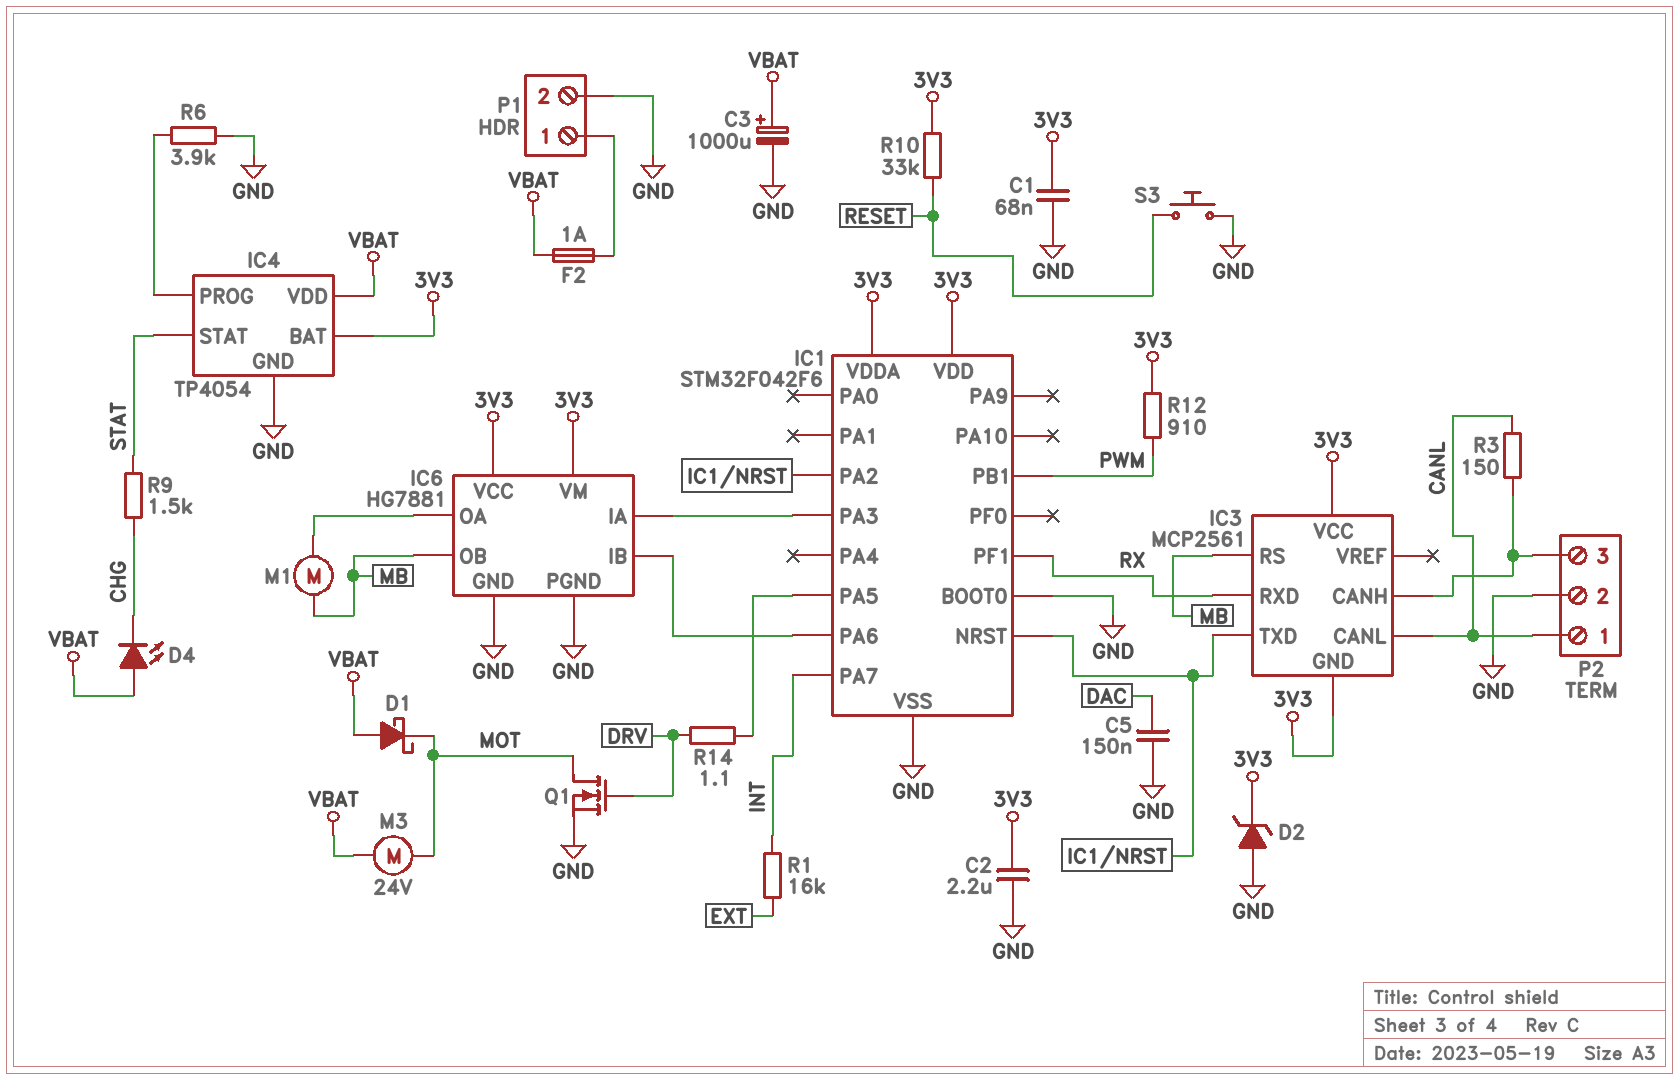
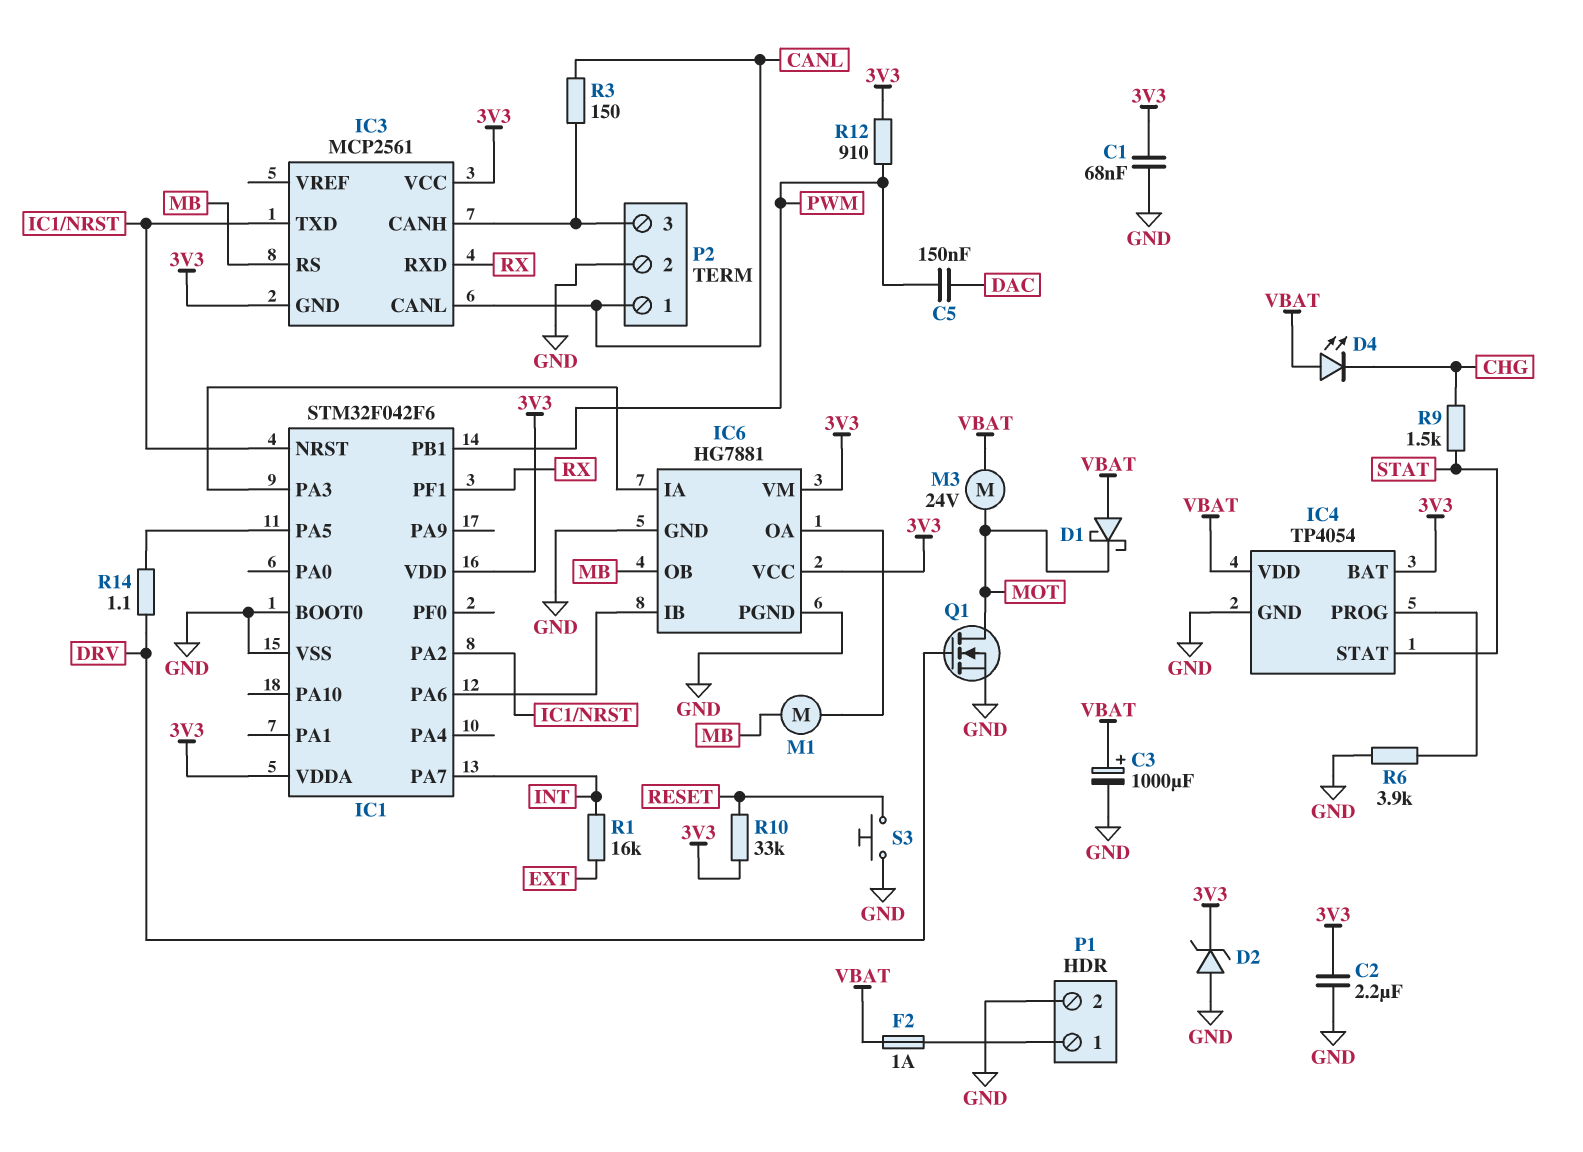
C5: 150nF (DAC, GND) -> 150nF (DAC, PWM)

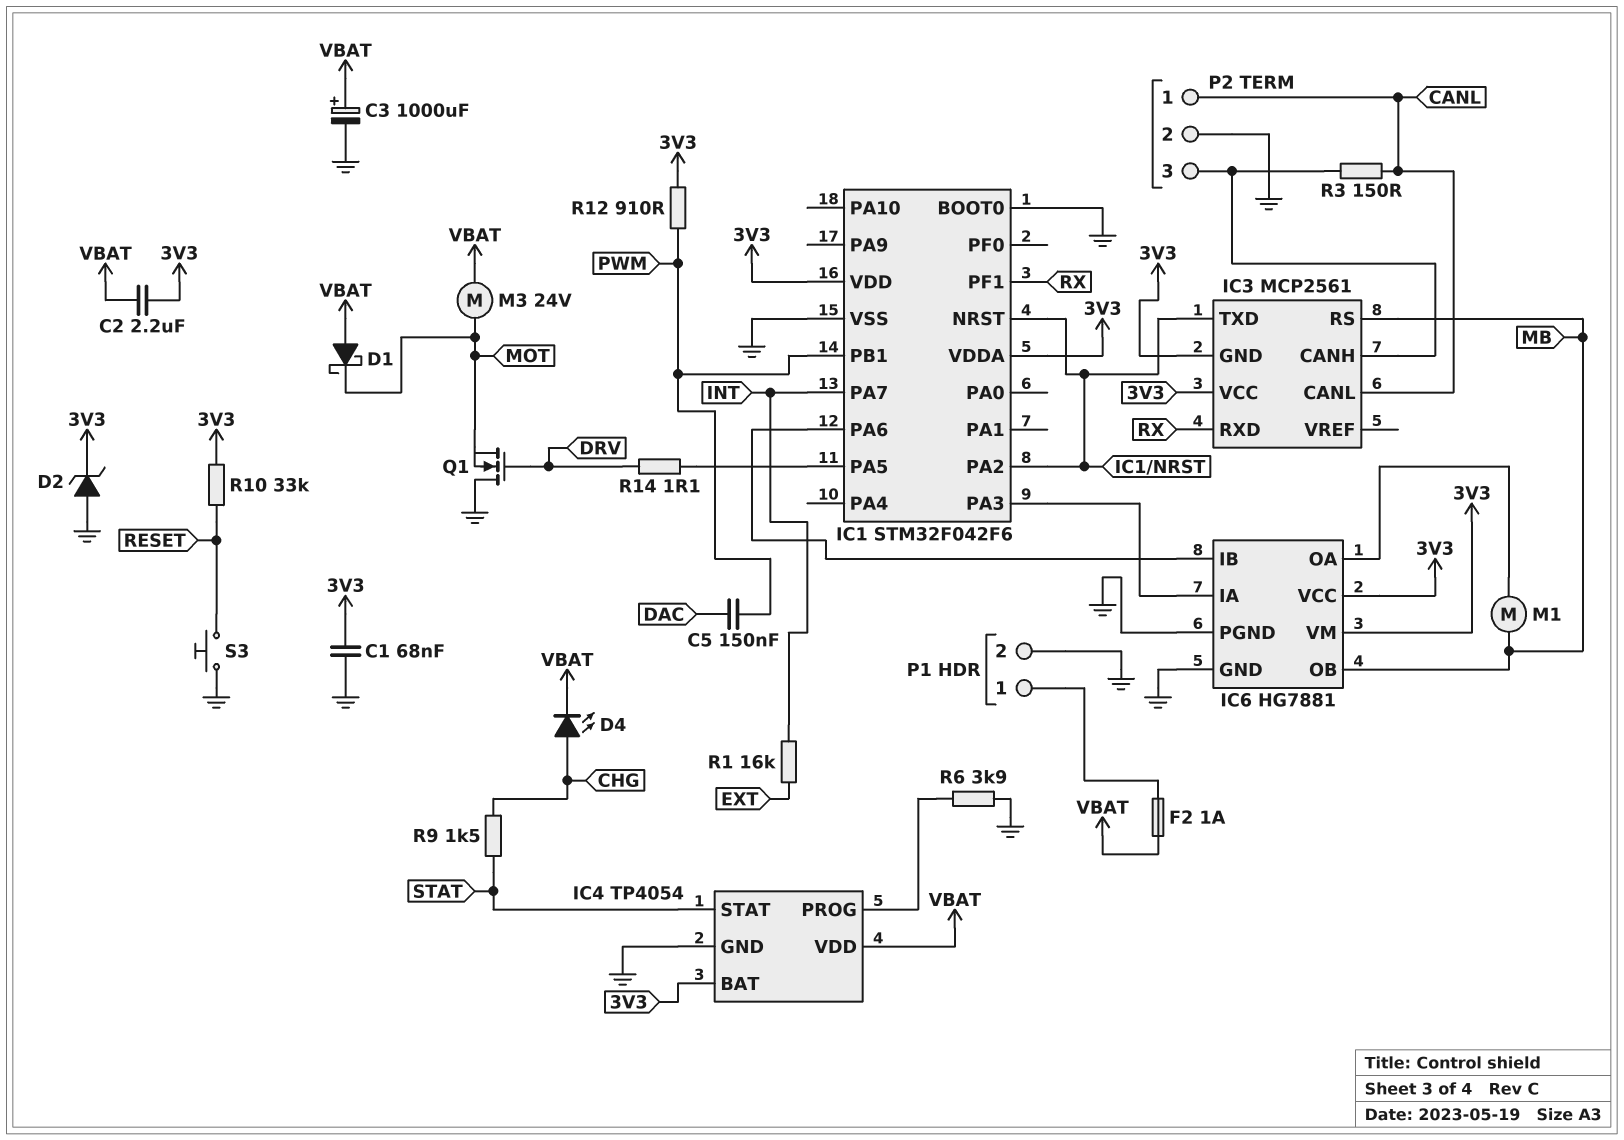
C2: 2.2uF (3V3, GND) -> 2.2uF (3V3, VBAT)
D4: LED (A VBAT, K CHG) -> LED (A CHG, K VBAT)
Q1: NMOS (G DRV, D MOT, S GND) -> NMOS (G DRV, D GND, S MOT)

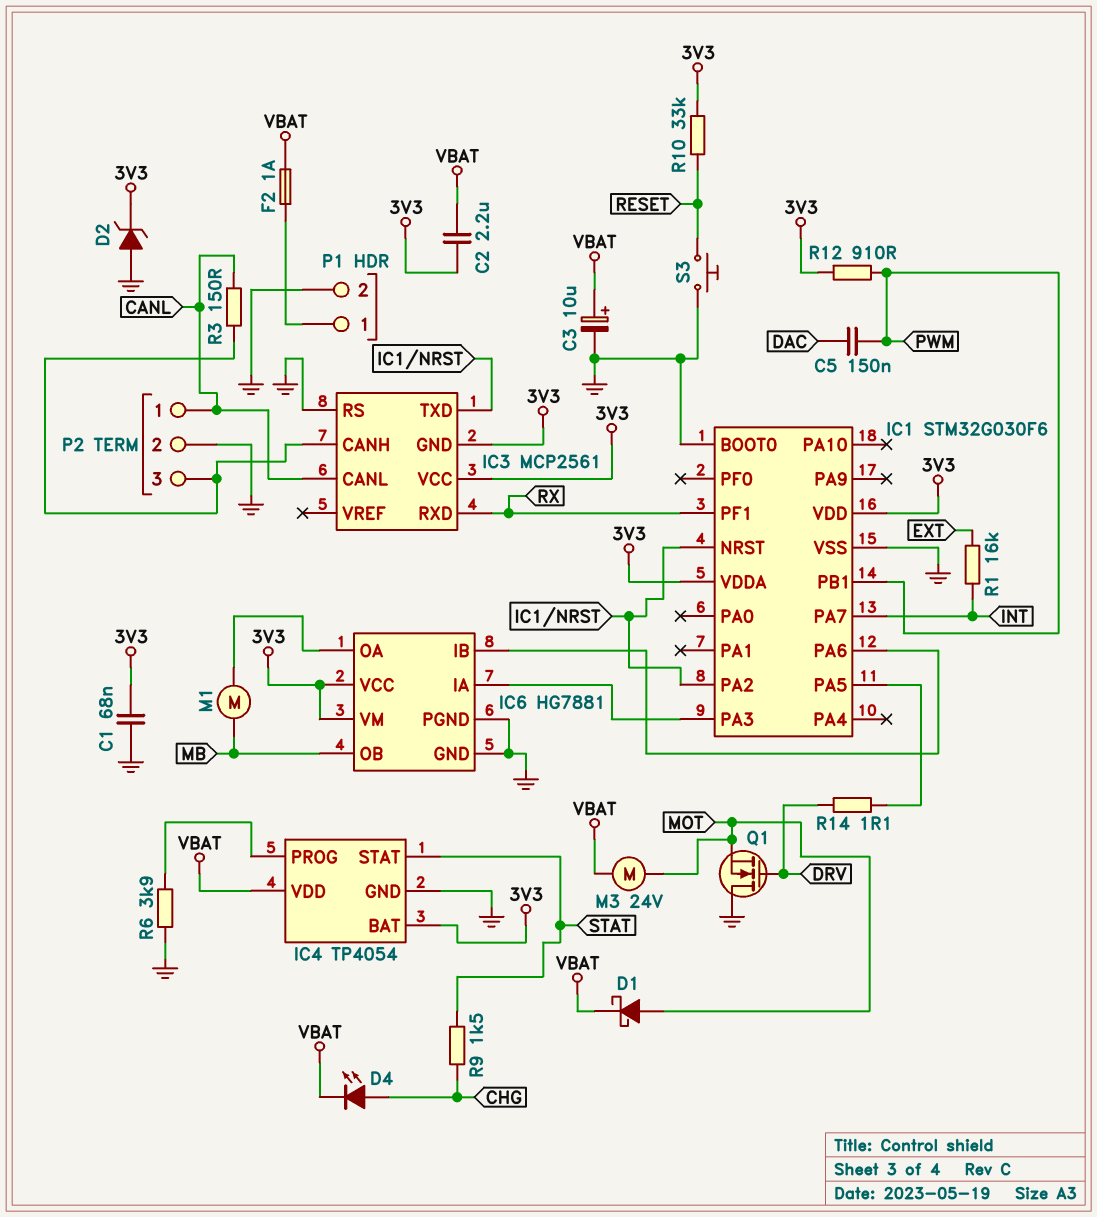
C3: 1000uF (plus VBAT, minus GND) -> 10uF (plus VBAT, minus GND)
D1: schottky (A VBAT, K MOT) -> schottky (A MOT, K VBAT)
IC1: STM32F042F6 -> STM32G030F6
IC3 pin RS: MB -> GND

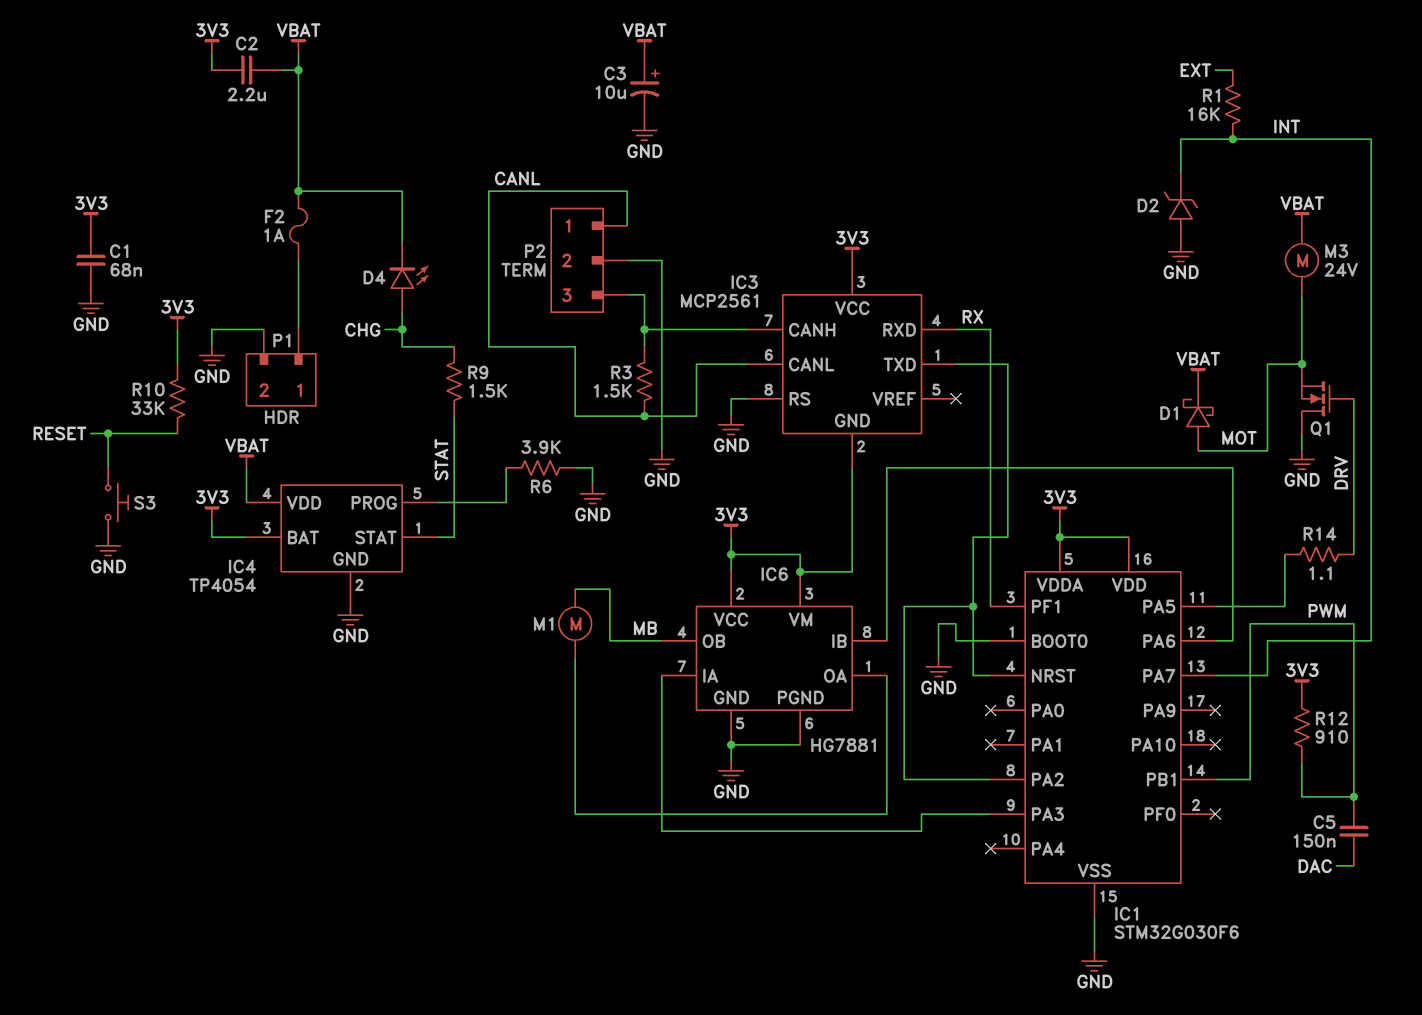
D2: zener (A GND, K 3V3) -> zener (A GND, K INT)
R3: 150 (CANL, IC3/CANH) -> 1.5k (CANL, IC3/CANH)

